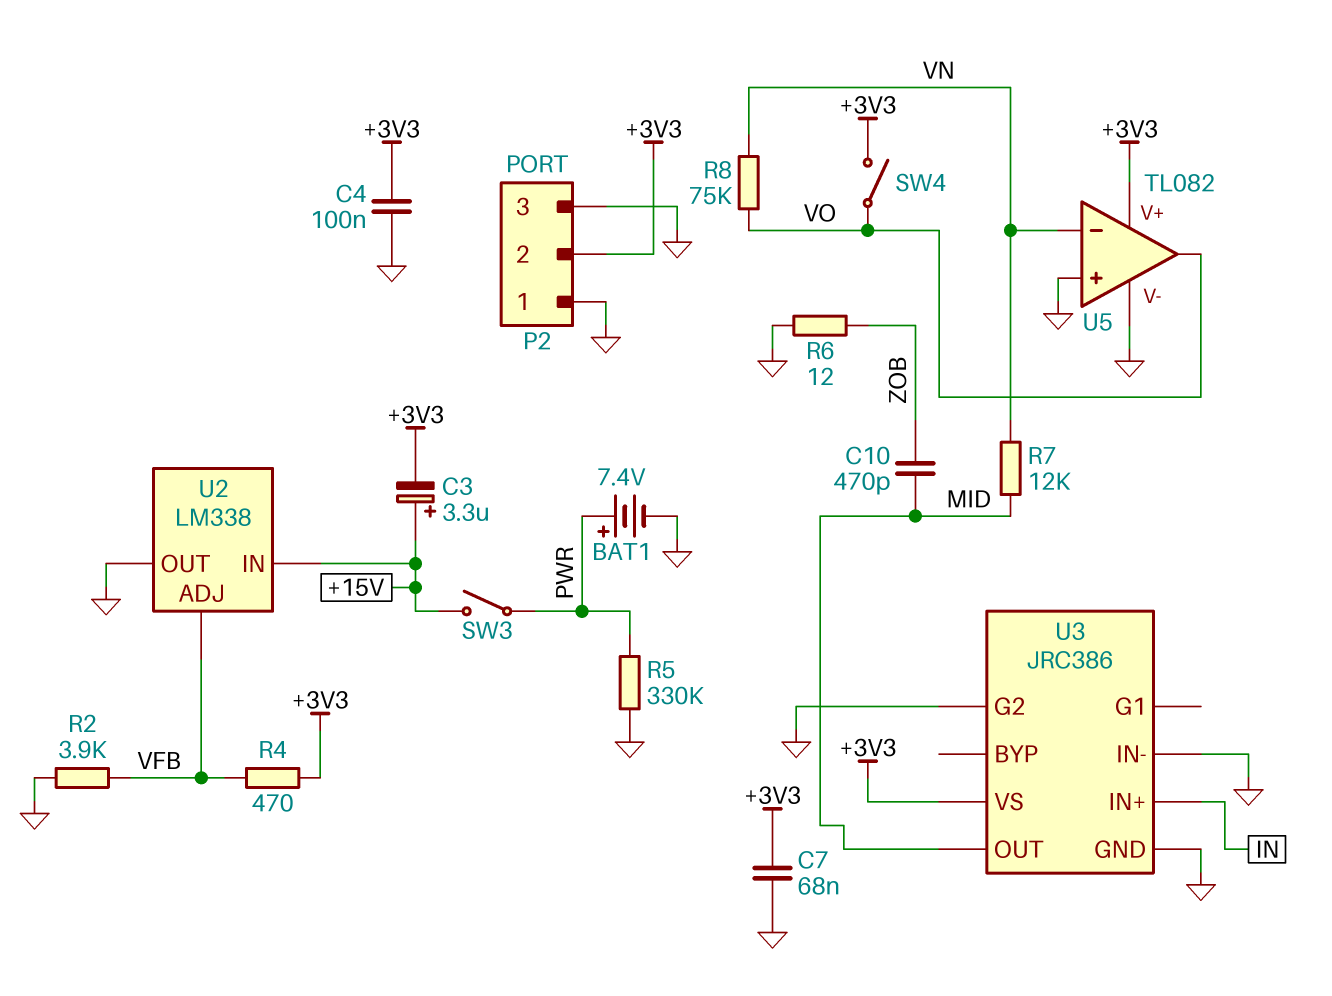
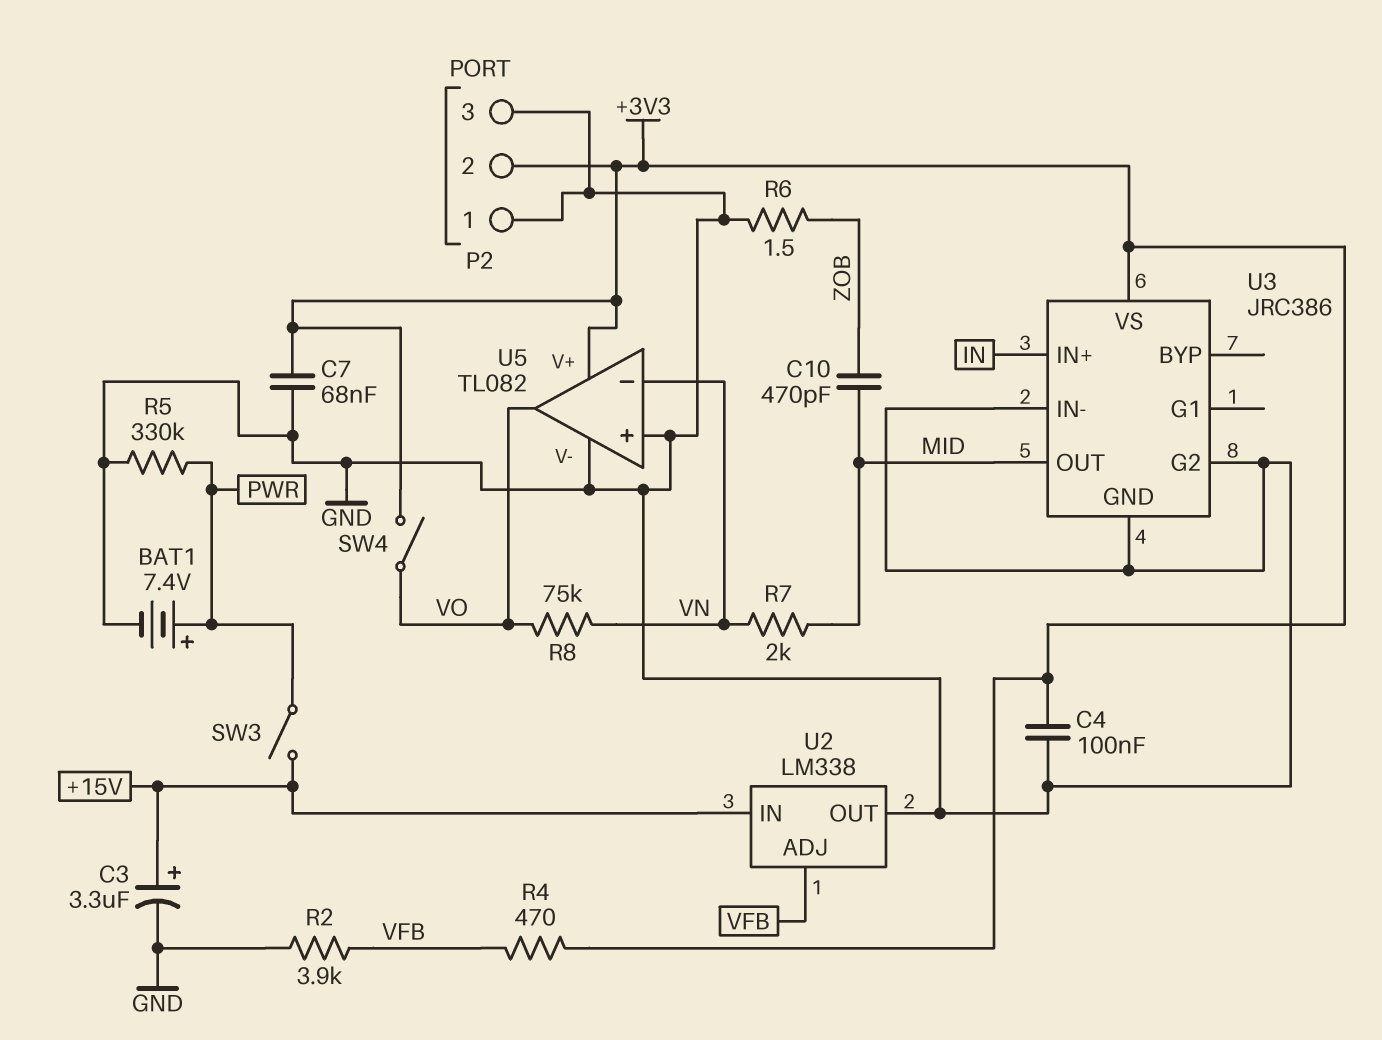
C3: 3.3uF (plus +15V, minus +3V3) -> 3.3uF (plus +15V, minus GND)
R6: 12 (GND, ZOB) -> 1.5 (GND, ZOB)
R7: 12k (MID, VN) -> 2k (MID, VN)

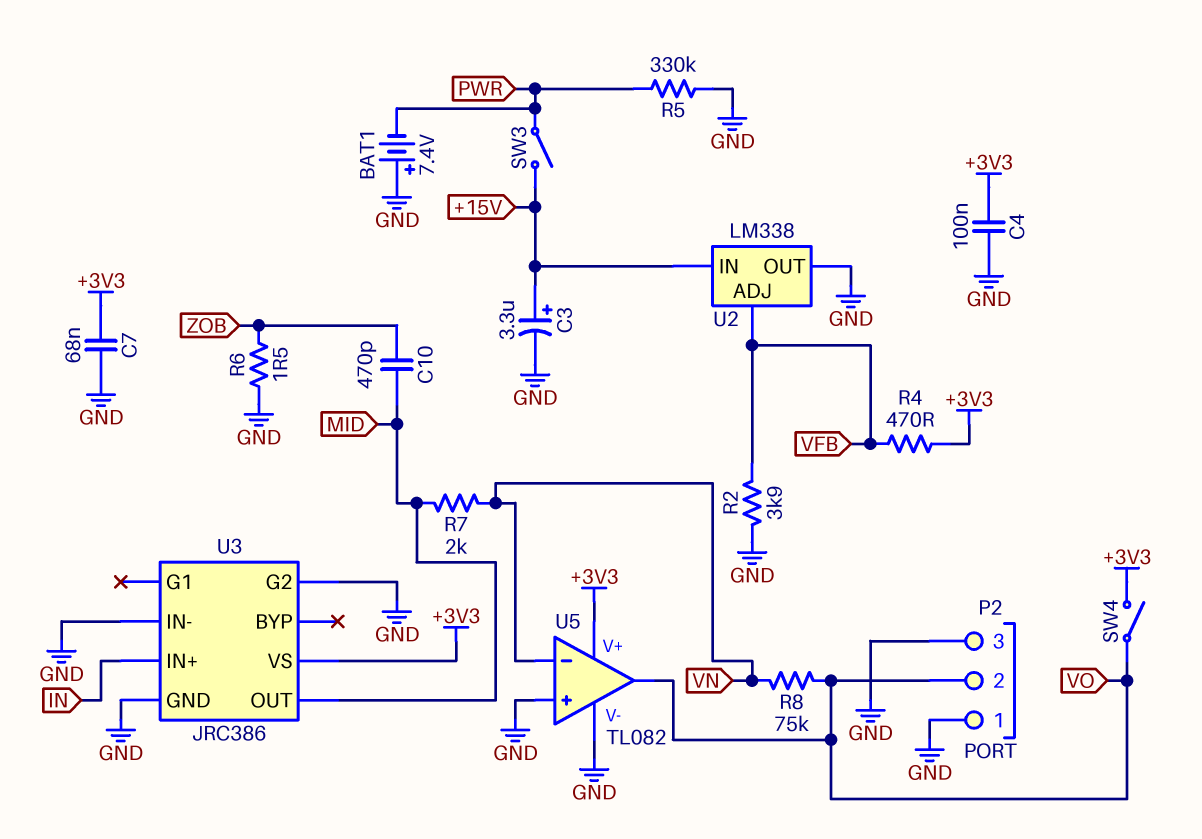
BAT1: 7.4V (plus PWR, minus GND) -> 7.4V (plus GND, minus PWR)
P2 pin 2: +3V3 -> VO

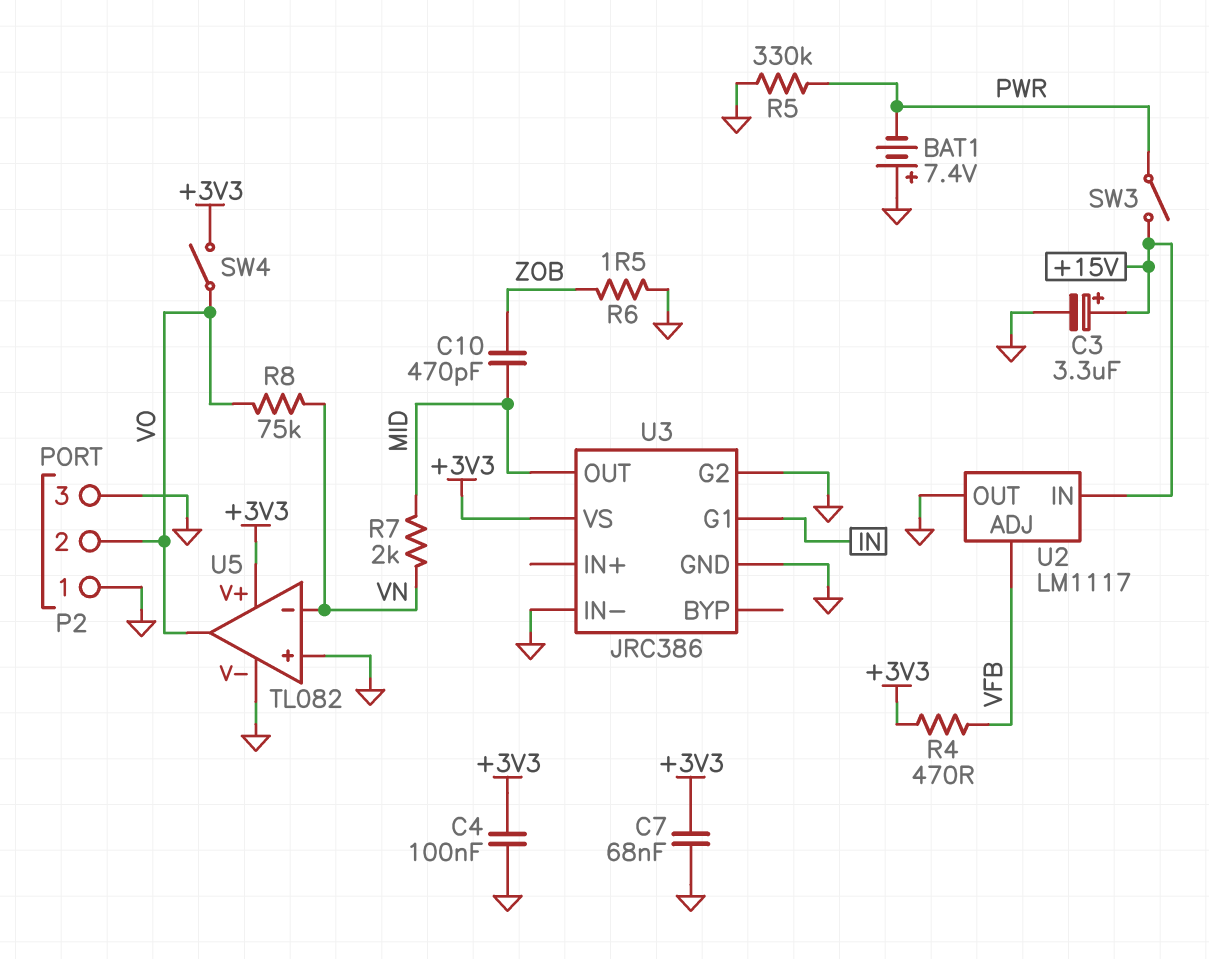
R2: 3.9k (GND, VFB) -> none
U2: LM338 -> LM1117
U3 pin G1: none -> IN
U3 pin IN+: IN -> none

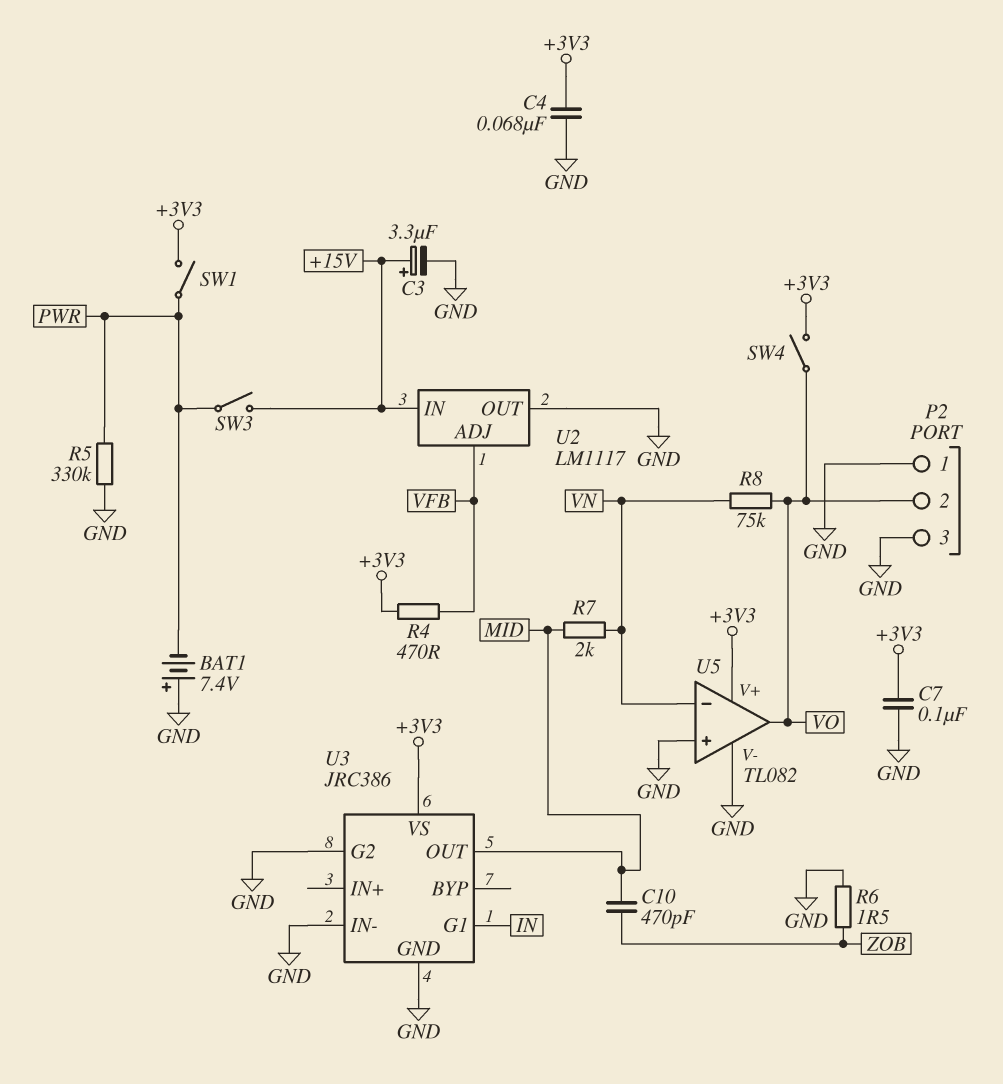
C4: 100nF (+3V3, GND) -> 68nF (+3V3, GND)
C7: 68nF (+3V3, GND) -> 100nF (+3V3, GND)
SW1: none -> switch (+3V3, PWR)

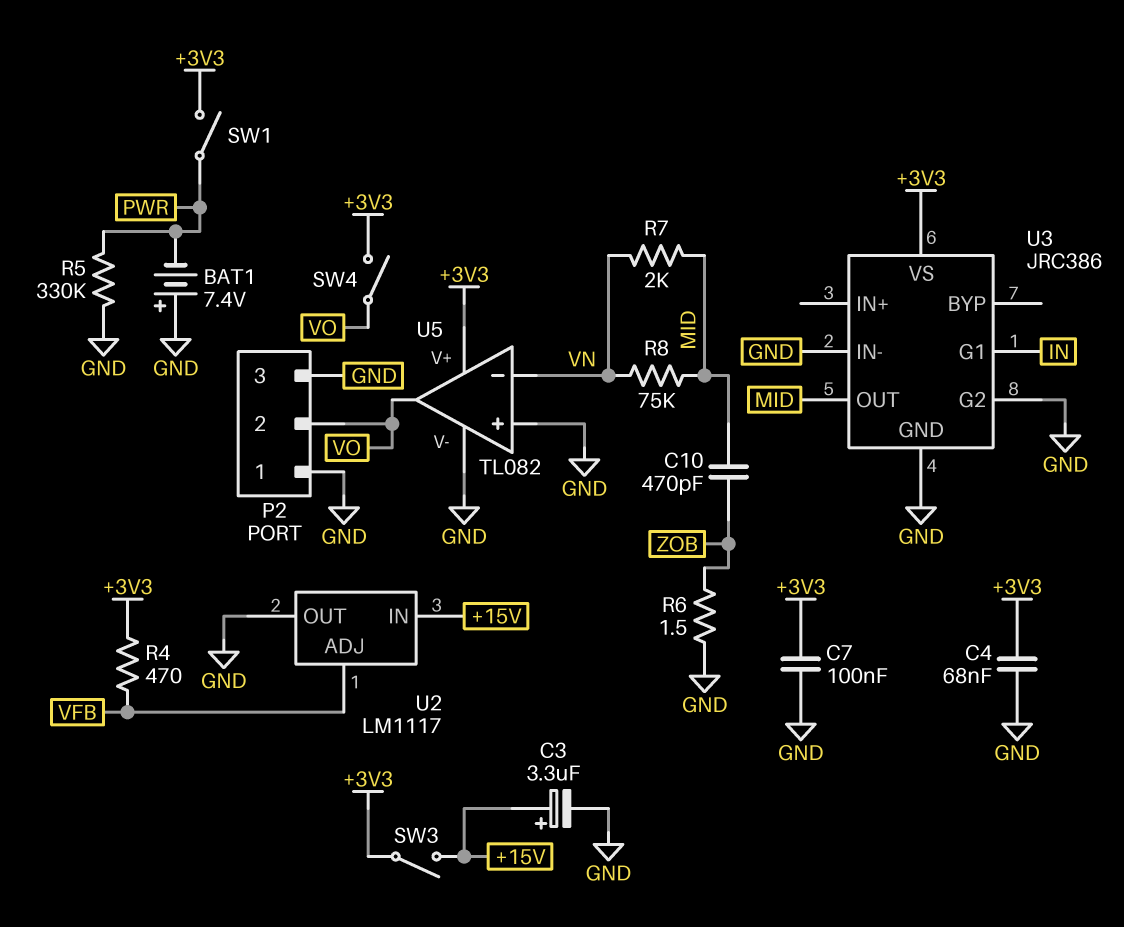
R8: 75k (VN, VO) -> 75k (MID, VN)
SW3: switch (+15V, PWR) -> switch (+3V3, +15V)

